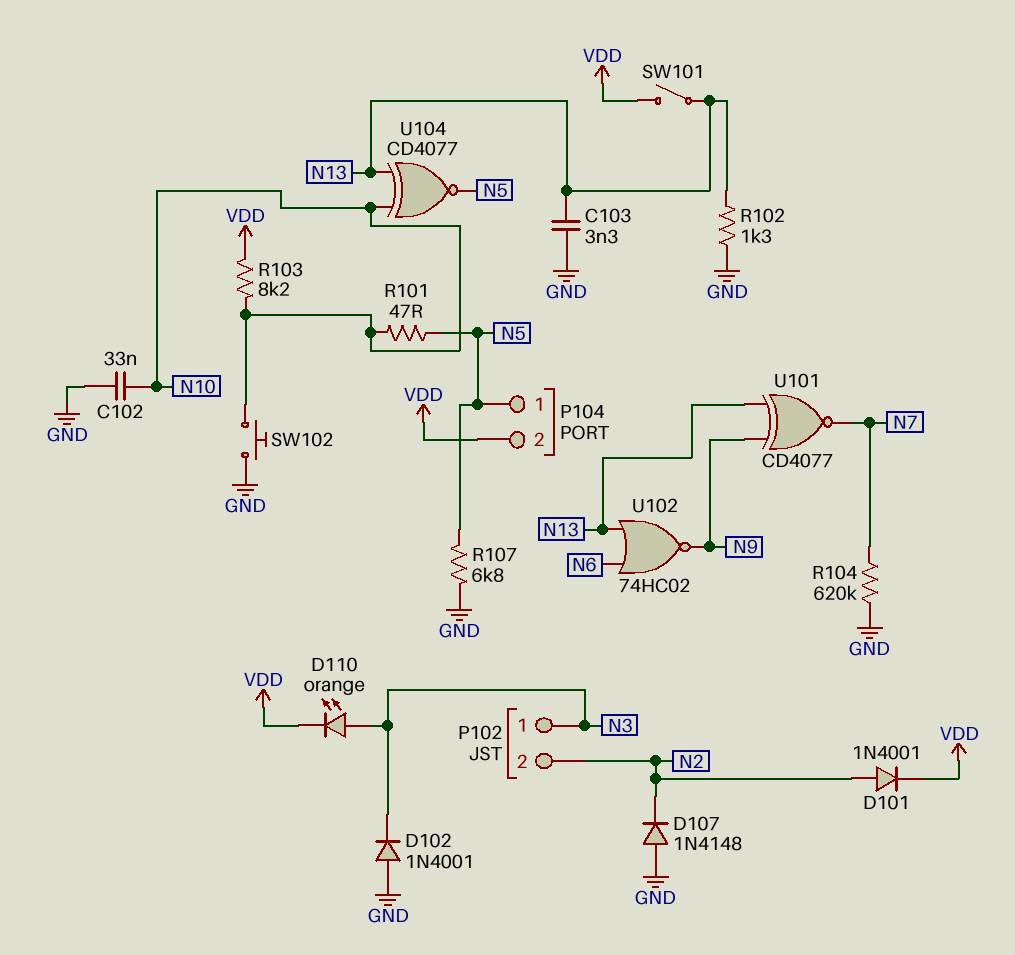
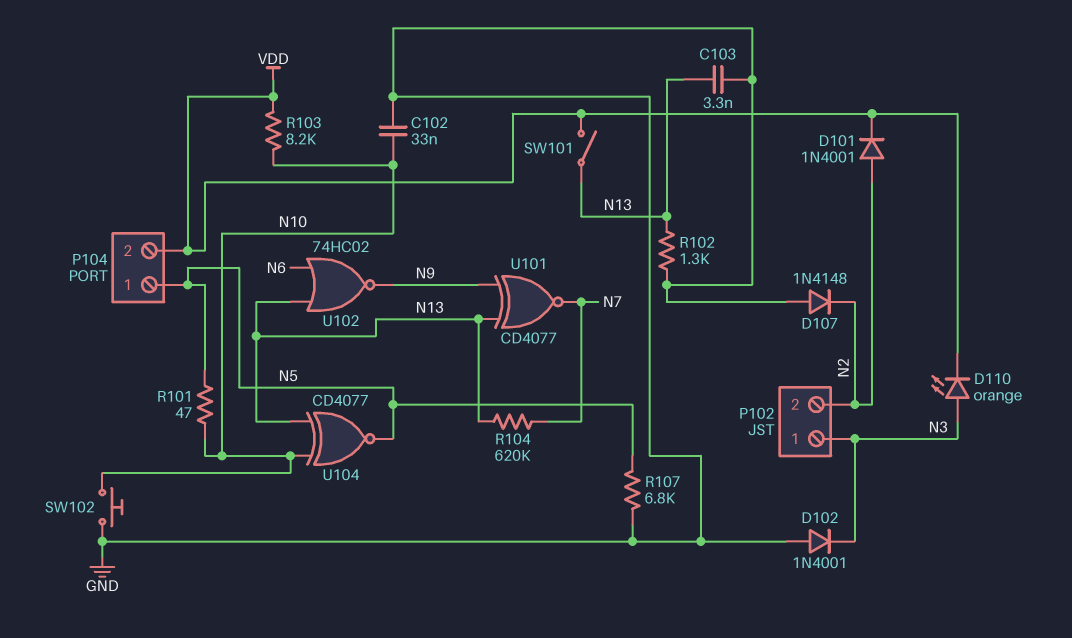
R104: 620k (GND, N7) -> 620k (N7, N13)

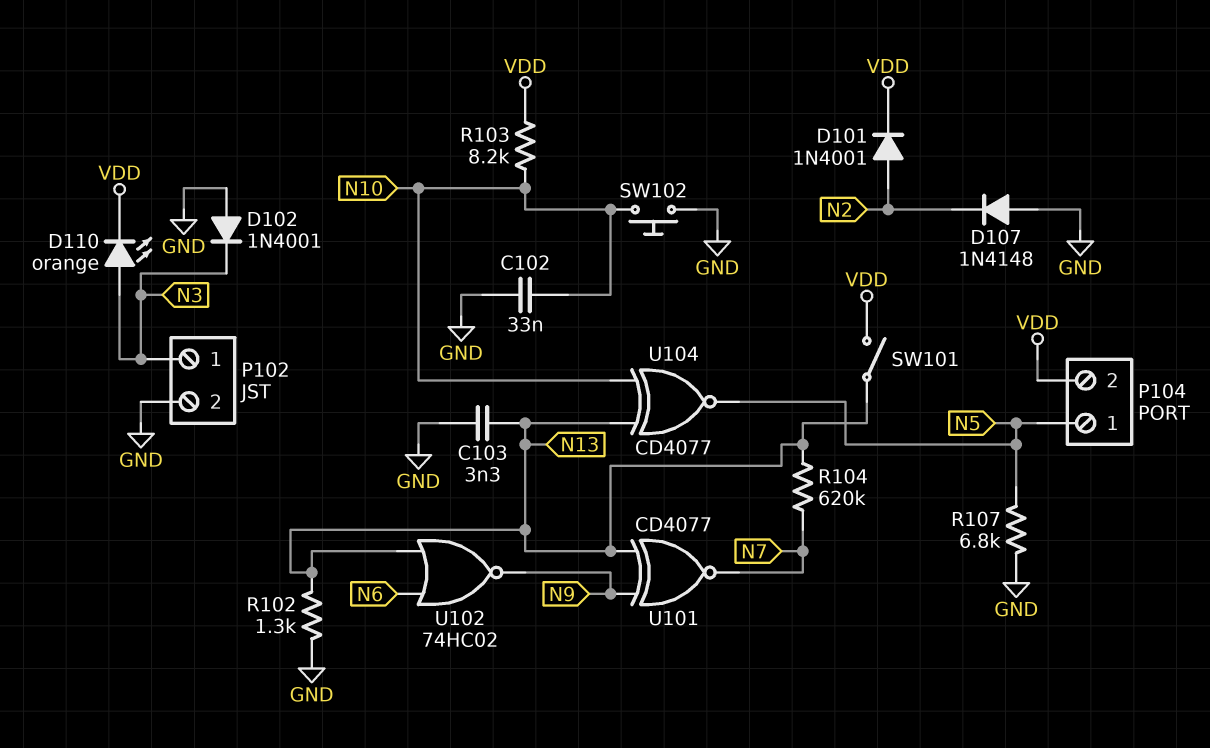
P102 pin 2: N2 -> GND
R101: 47 (N5, N10) -> none

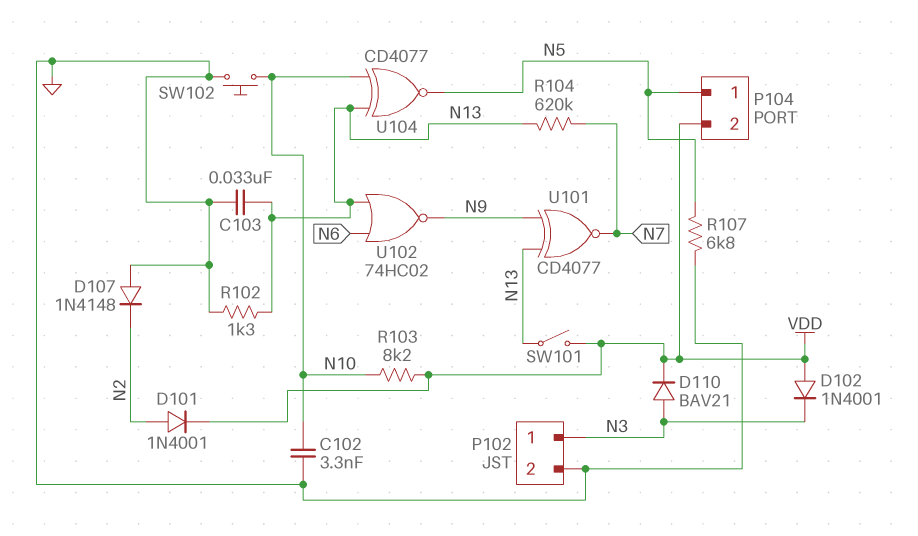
C102: 33nF (GND, N10) -> 3.3nF (GND, N10)
C103: 3.3nF (GND, N13) -> 33nF (GND, N13)
D102: diode 1N4001 (A GND, K N3) -> diode 1N4001 (A VDD, K N3)
D110: LED orange (A N3, K VDD) -> diode BAV21 (A N3, K VDD)

